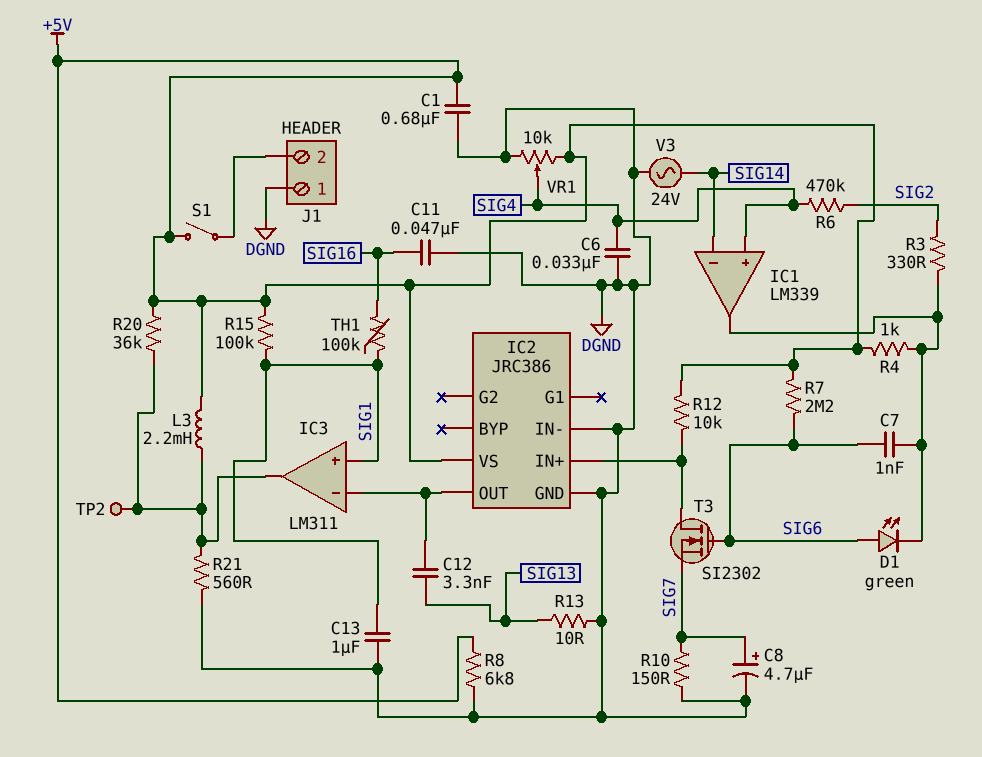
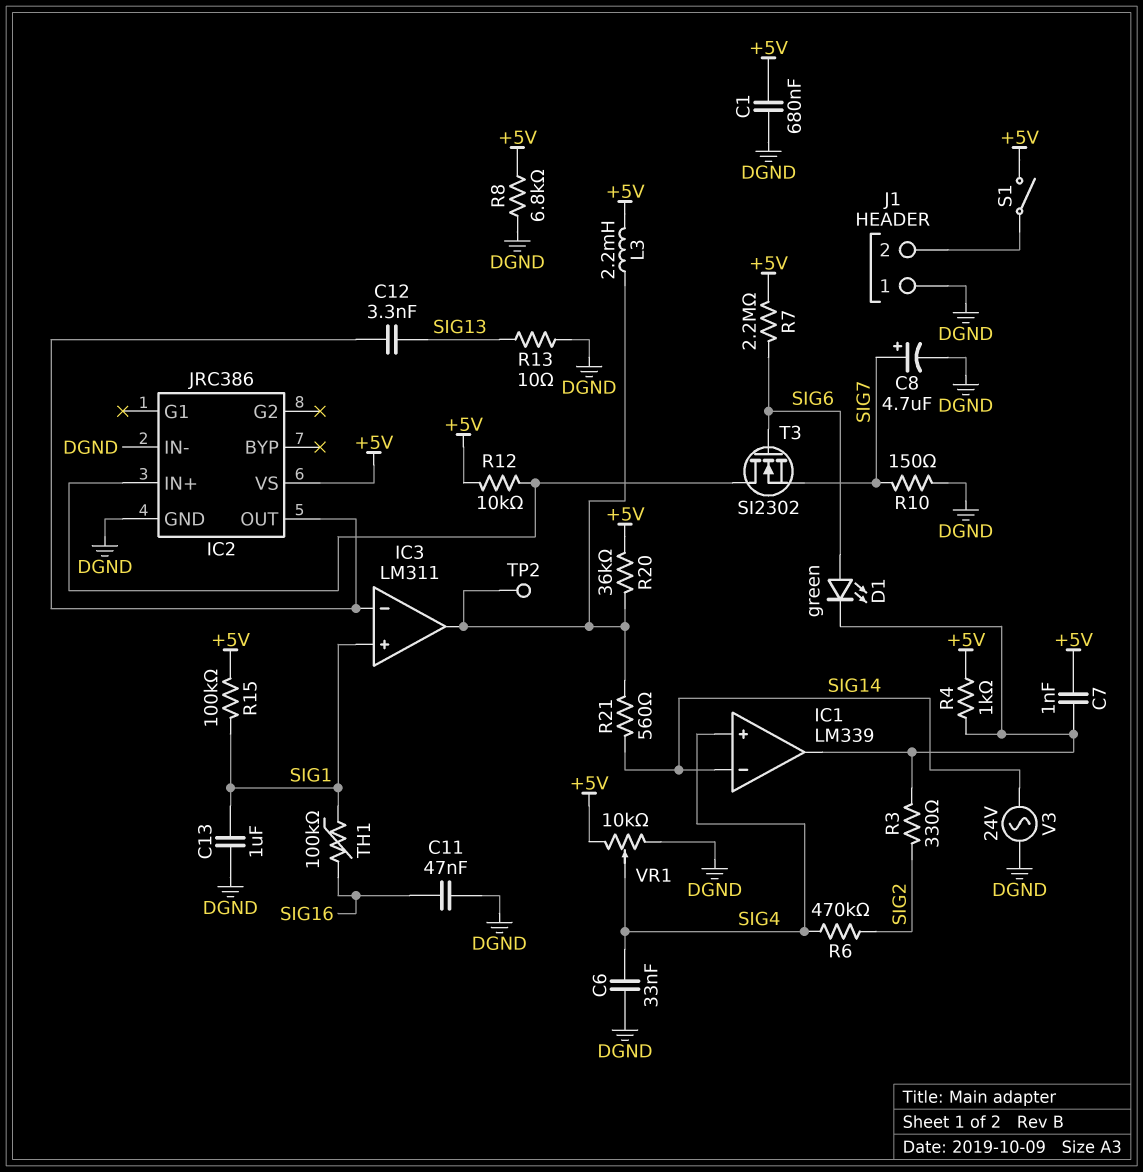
C7: 1nF (IC1/out, SIG6) -> 1nF (+5V, IC1/out)
R21: 560 (DGND, IC3/out) -> 560 (IC3/out, SIG14)

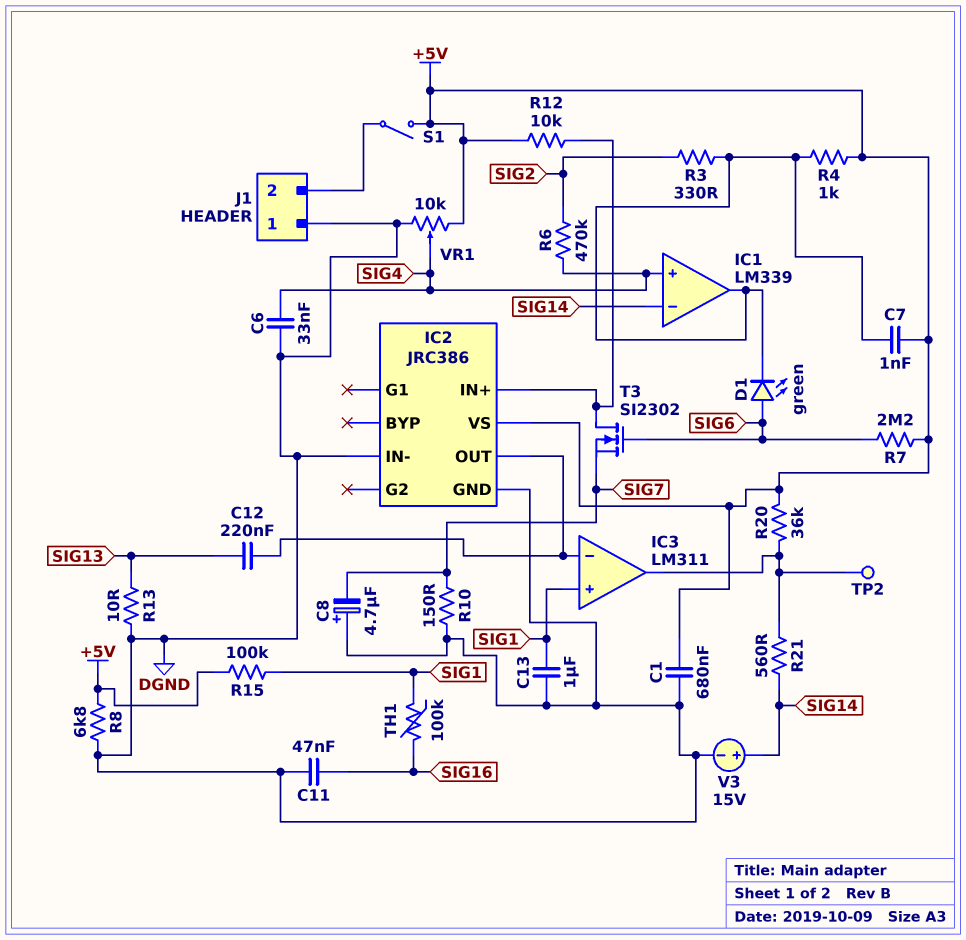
C8: 4.7uF (plus SIG7, minus DGND) -> 4.7uF (plus DGND, minus SIG7)
C12: 3.3nF (IC2/OUT, SIG13) -> 220nF (IC2/OUT, SIG13)
L3: 2.2mH (+5V, IC3/out) -> none
V3: AC 24V (DGND, SIG14) -> 15V (plus SIG14, minus DGND)

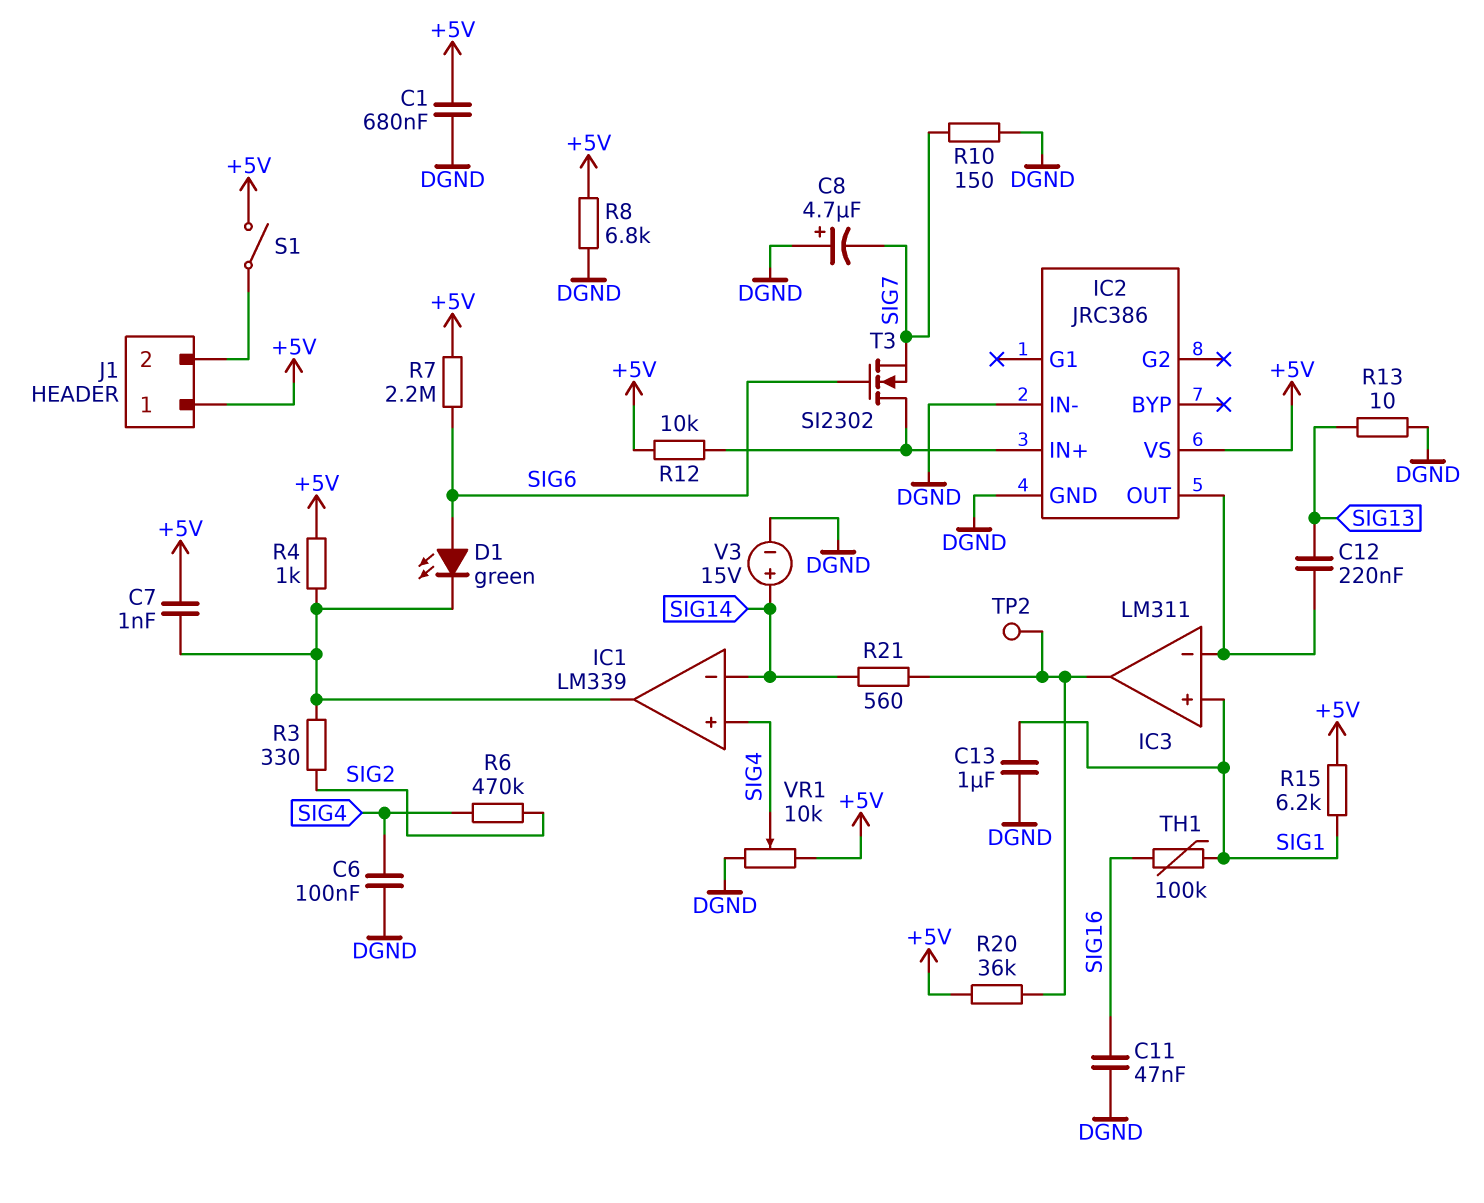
C6: 33nF (DGND, SIG4) -> 100nF (DGND, SIG4)
J1 pin 1: DGND -> +5V
R15: 100k (+5V, SIG1) -> 6.2k (+5V, SIG1)

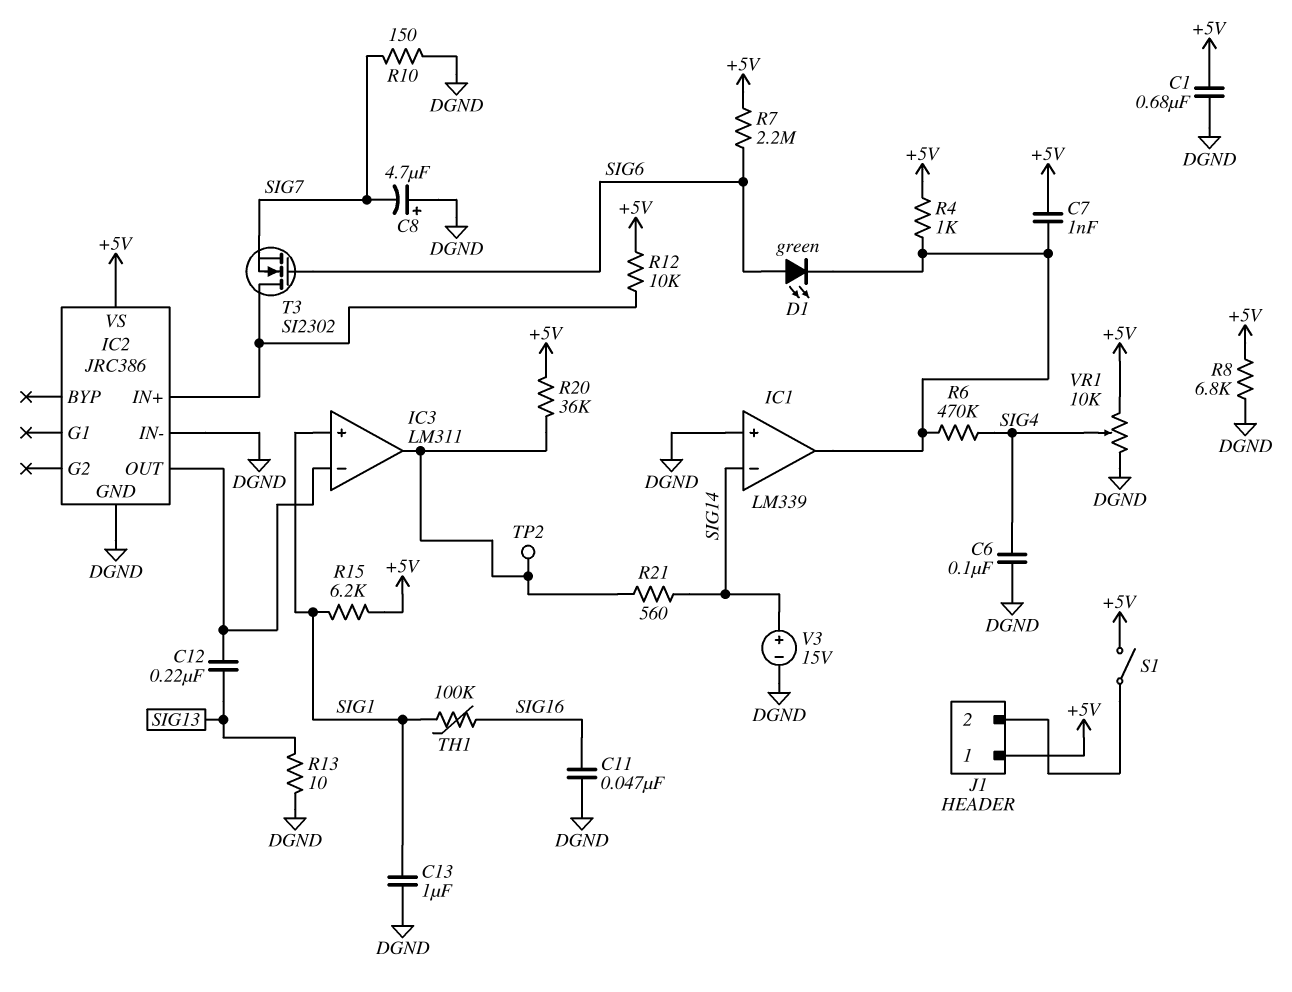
IC1 pin in+: SIG4 -> DGND
R3: 330 (IC1/out, SIG2) -> none
R6: 470k (SIG2, SIG4) -> 470k (IC1/out, SIG4)

